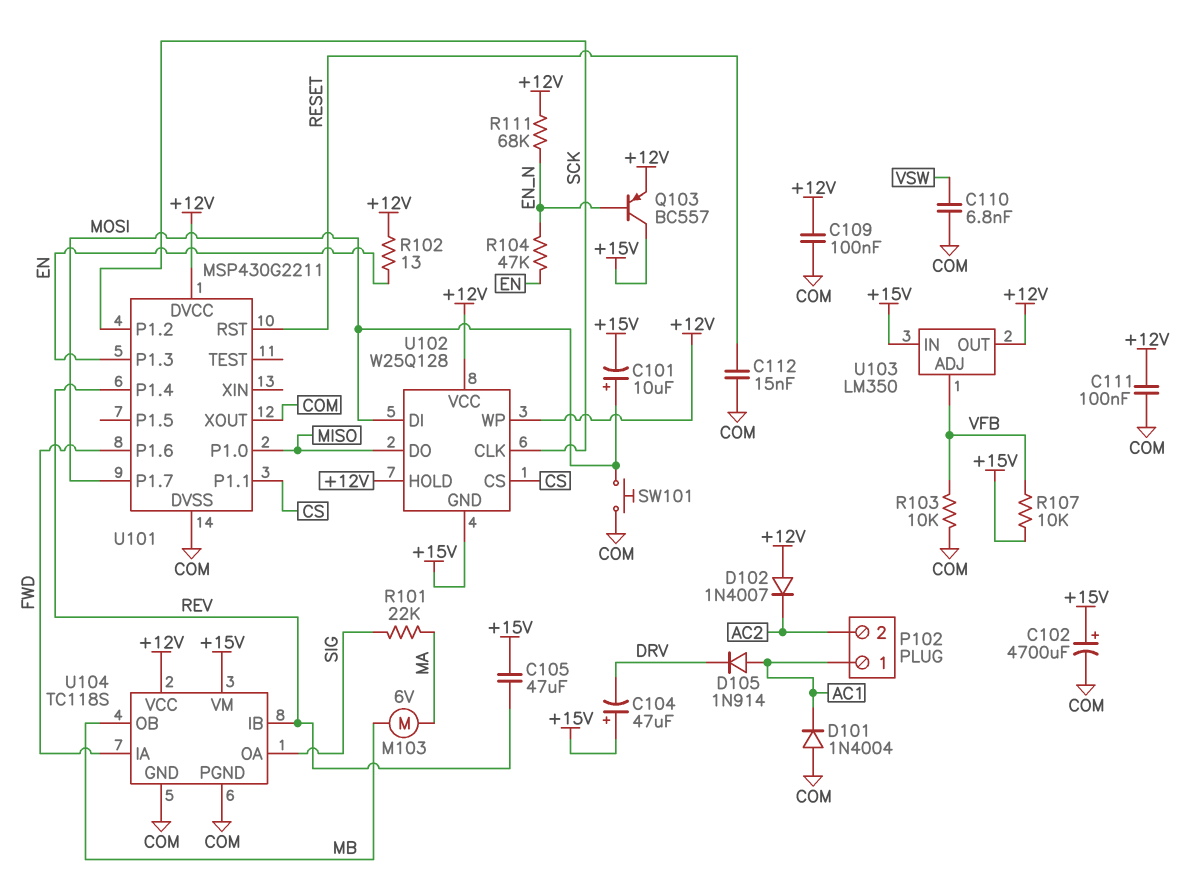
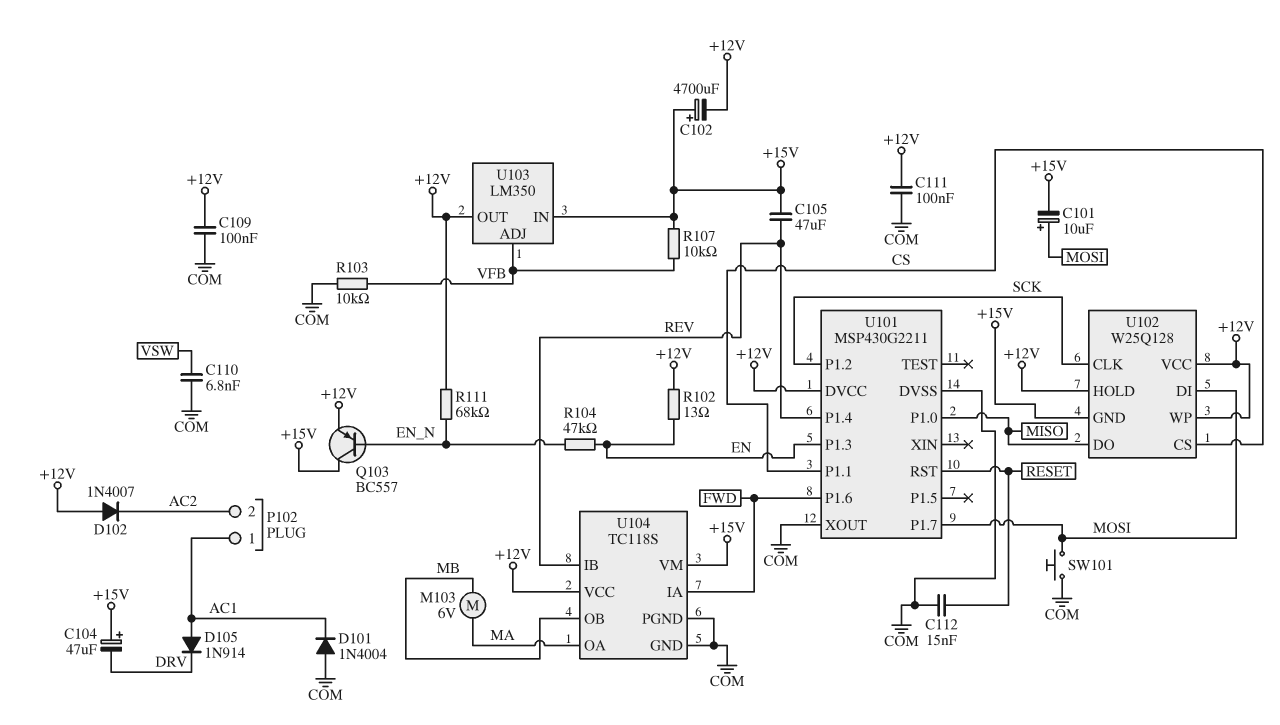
C102: 4700uF (plus +15V, minus COM) -> 4700uF (plus +15V, minus +12V)
R101: 22k (MA, SIG) -> none
U104 pin OA: SIG -> MA

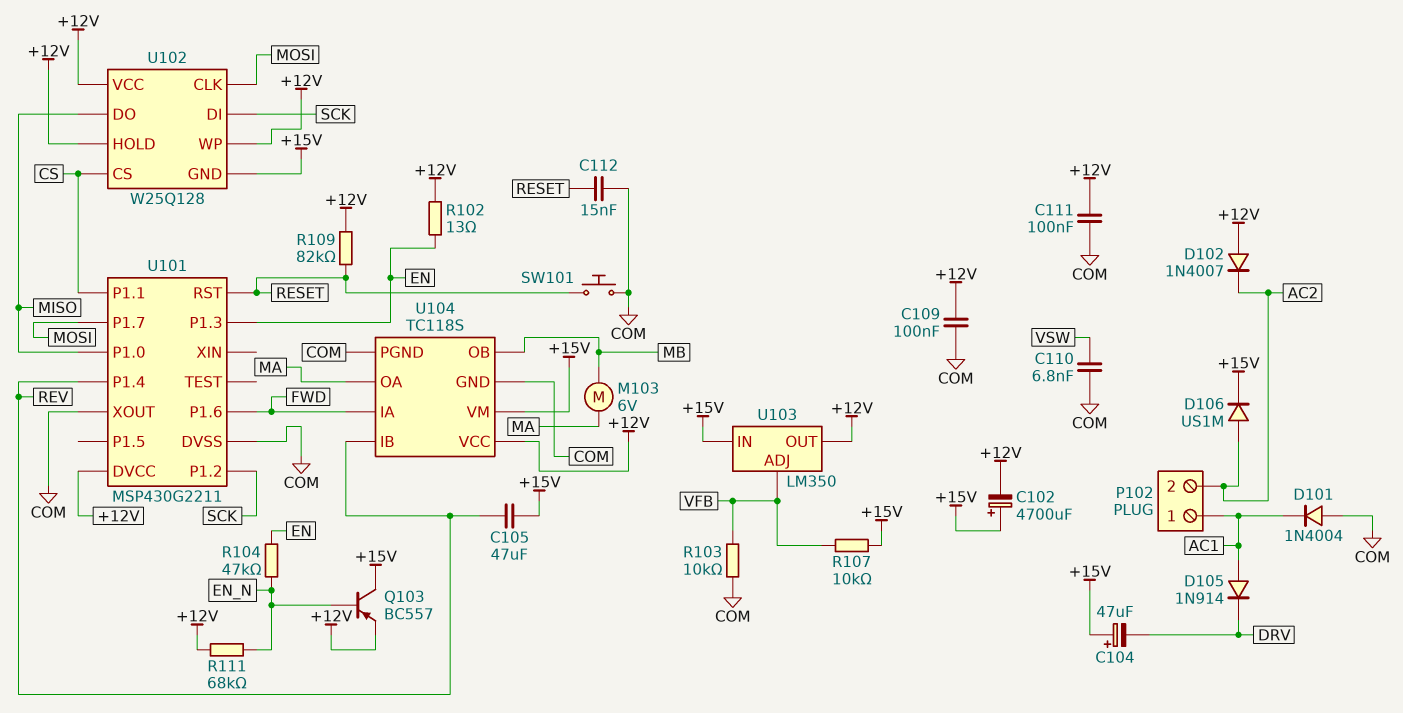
C101: 10uF (plus MOSI, minus +15V) -> none
D106: none -> diode US1M (A AC2, K +15V)
R109: none -> 82k (+12V, RESET)
SW101: button (COM, MOSI) -> button (COM, RESET)
U102 pin CLK: SCK -> MOSI
U102 pin DI: MOSI -> SCK

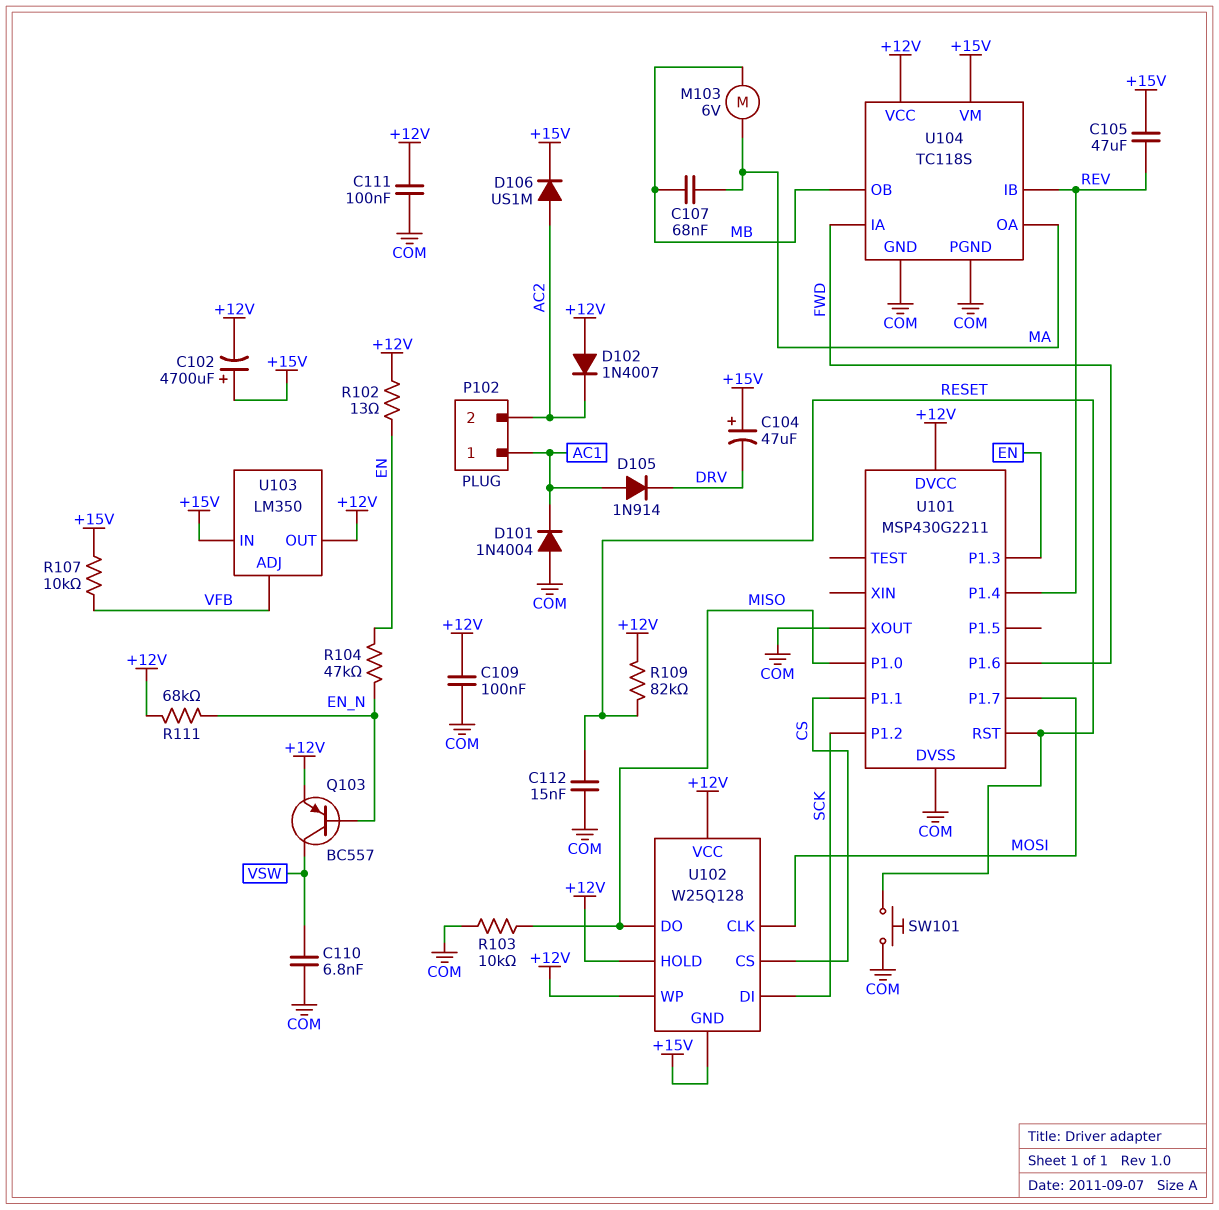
C107: none -> 68nF (MA, MB)
Q103: PNP BC557 (B EN_N, C +15V, E +12V) -> PNP BC557 (B EN_N, C VSW, E +12V)
R103: 10k (COM, VFB) -> 10k (COM, MISO)

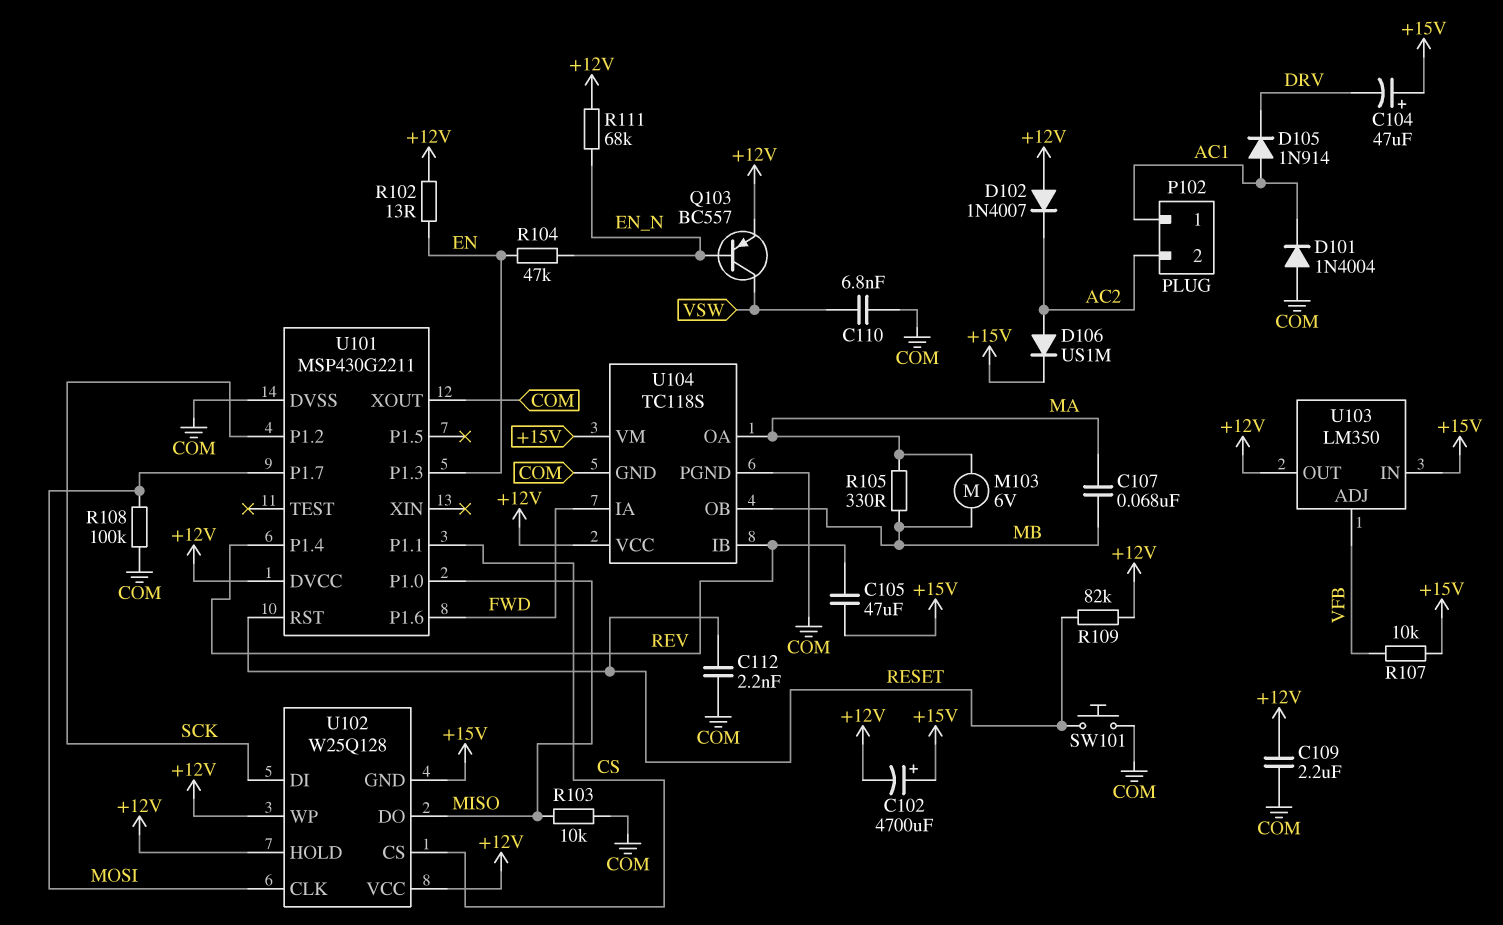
C109: 100nF (+12V, COM) -> 2.2uF (+12V, COM)
C111: 100nF (+12V, COM) -> none
C112: 15nF (COM, RESET) -> 2.2nF (COM, RESET)
R105: none -> 330 (MA, MB)
R108: none -> 100k (COM, MOSI)

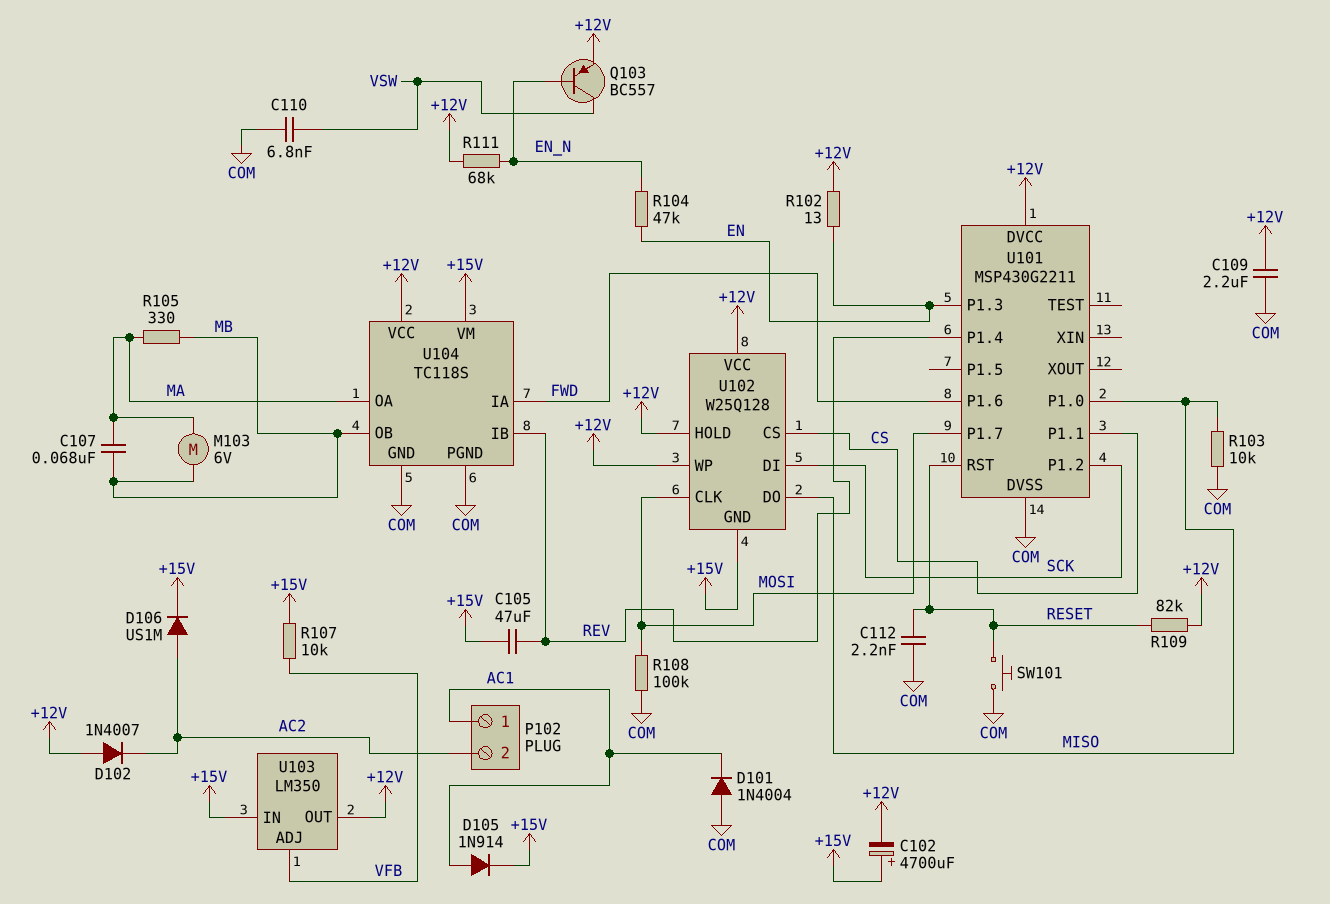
C104: 47uF (plus +15V, minus DRV) -> none
D105: diode 1N914 (A AC1, K DRV) -> diode 1N914 (A AC1, K +15V)
U101 pin XOUT: COM -> none

